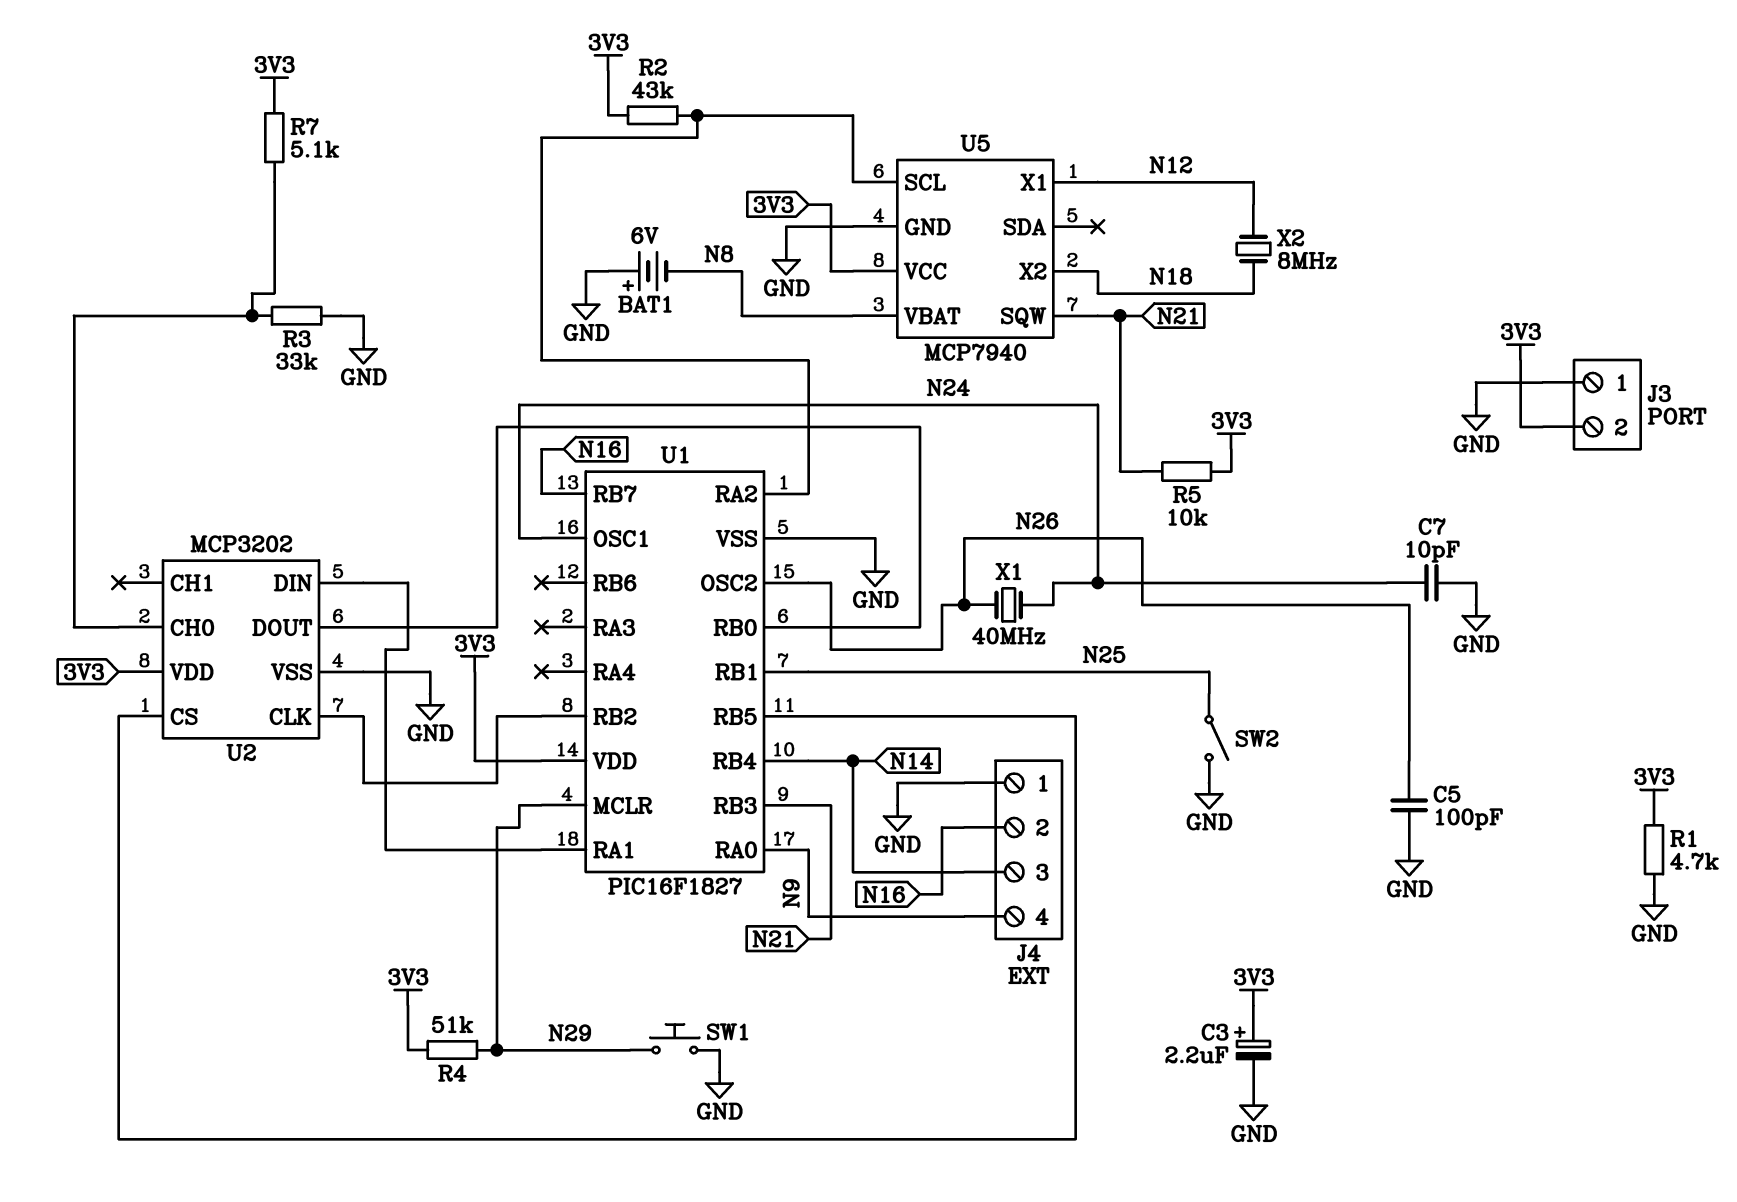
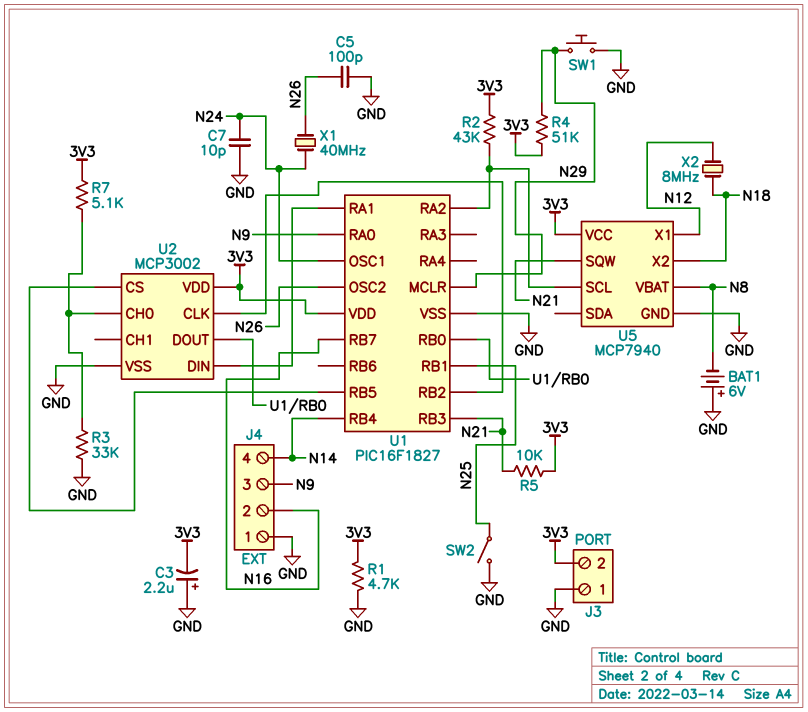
C3: 2.2uF (plus 3V3, minus GND) -> 2.2uF (plus GND, minus 3V3)
J4 pin 3: N14 -> N9
J4 pin 4: N9 -> N14
U2: MCP3202 -> MCP3002

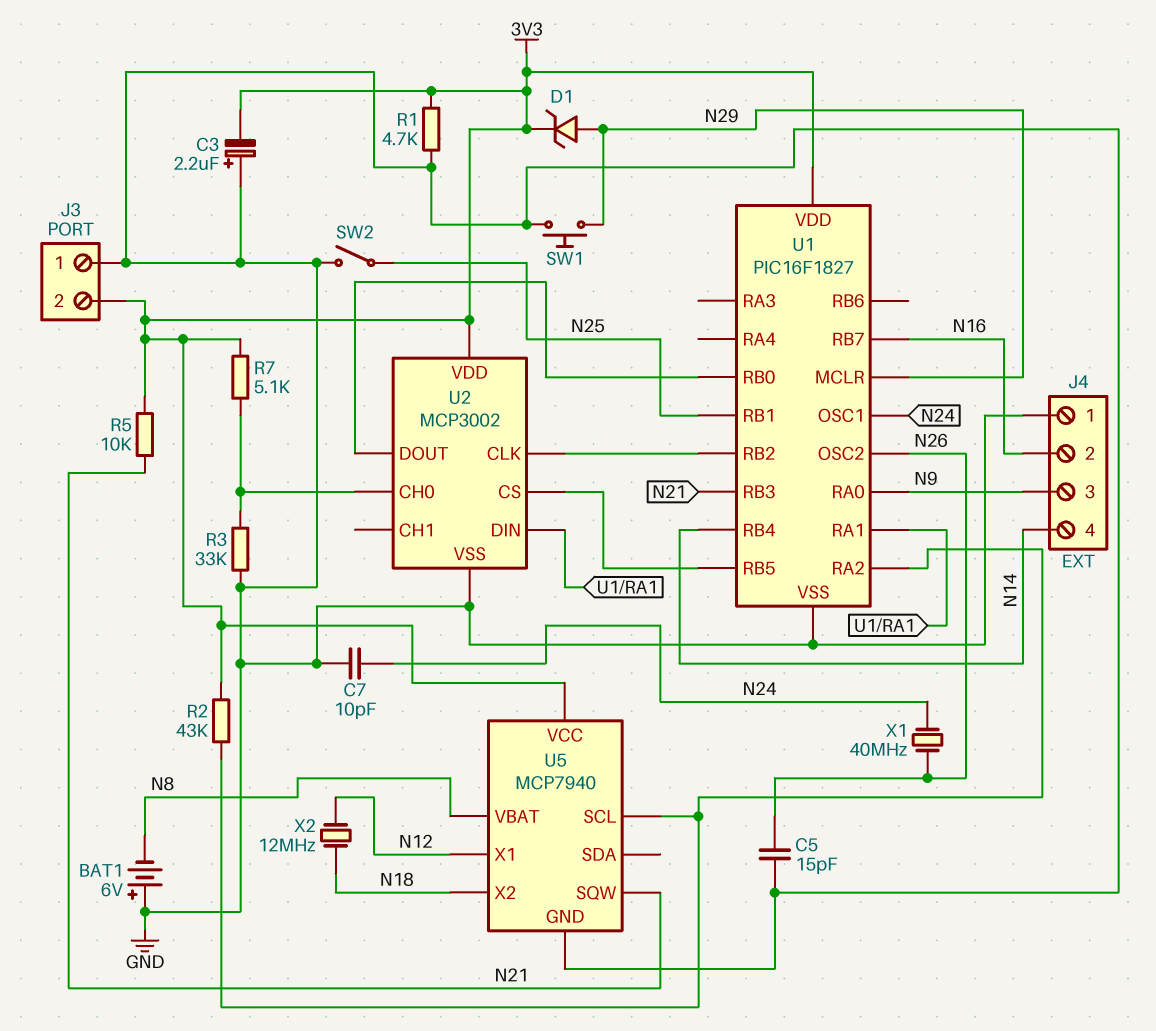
C5: 100pF (GND, N26) -> 15pF (GND, N26)
D1: none -> zener (A N29, K 3V3)
R4: 51k (3V3, N29) -> none
X2: 8MHz (N12, N18) -> 12MHz (N12, N18)

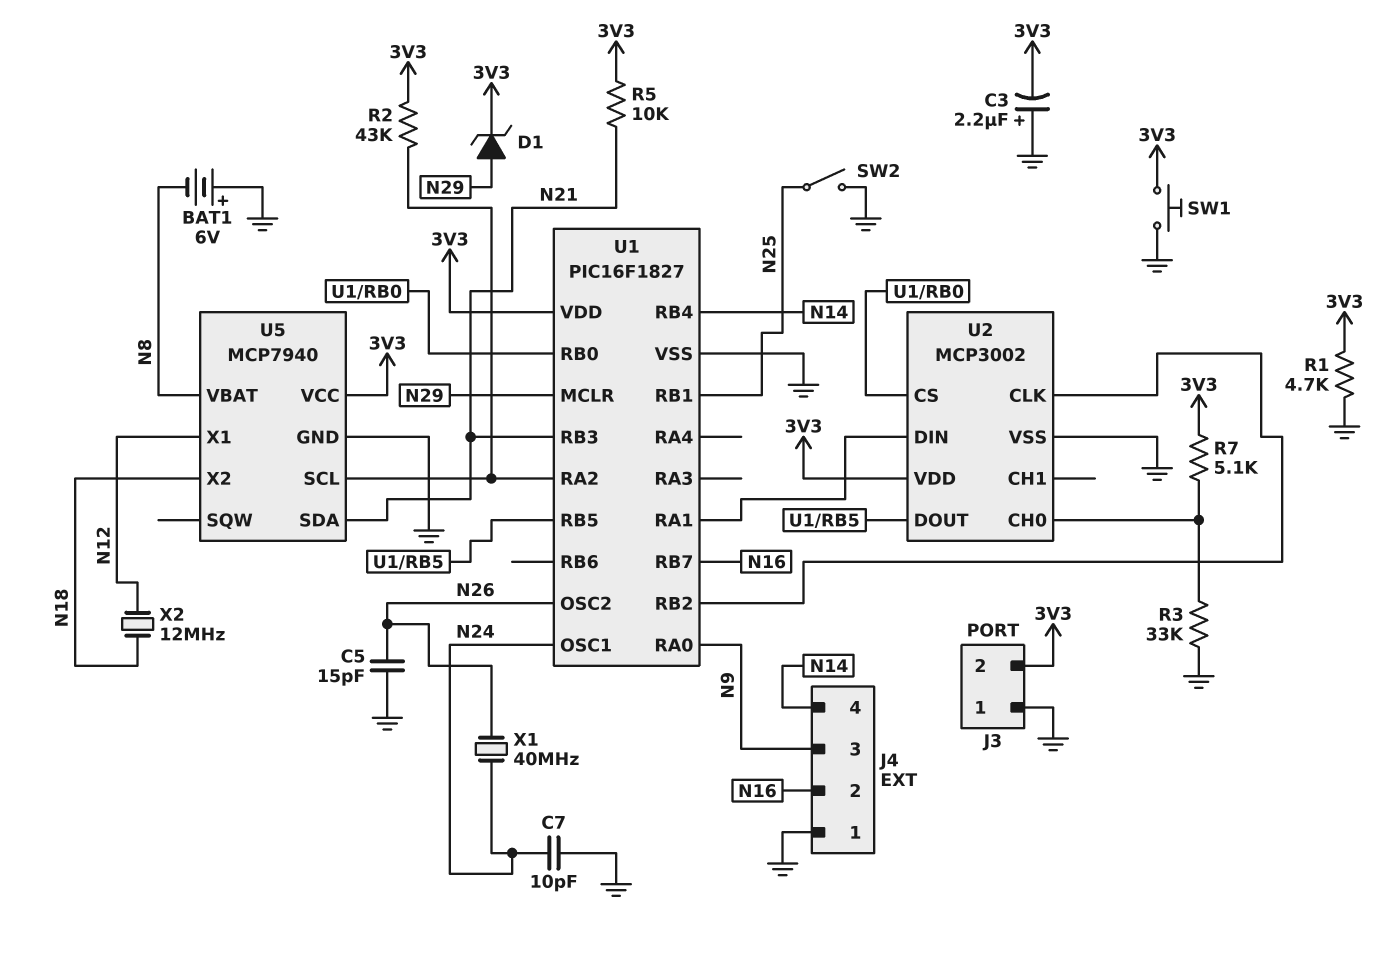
SW1: button (GND, N29) -> button (3V3, GND)
U2 pin CS: U1/RB5 -> U1/RB0
U2 pin DOUT: U1/RB0 -> U1/RB5
U5 pin SDA: none -> N21
U5 pin SQW: N21 -> none

